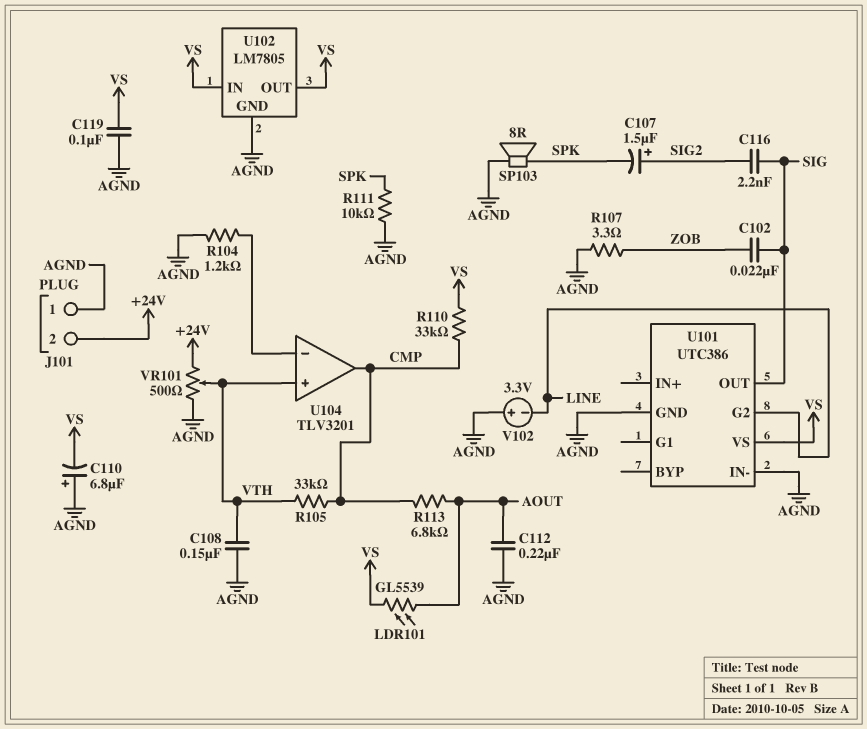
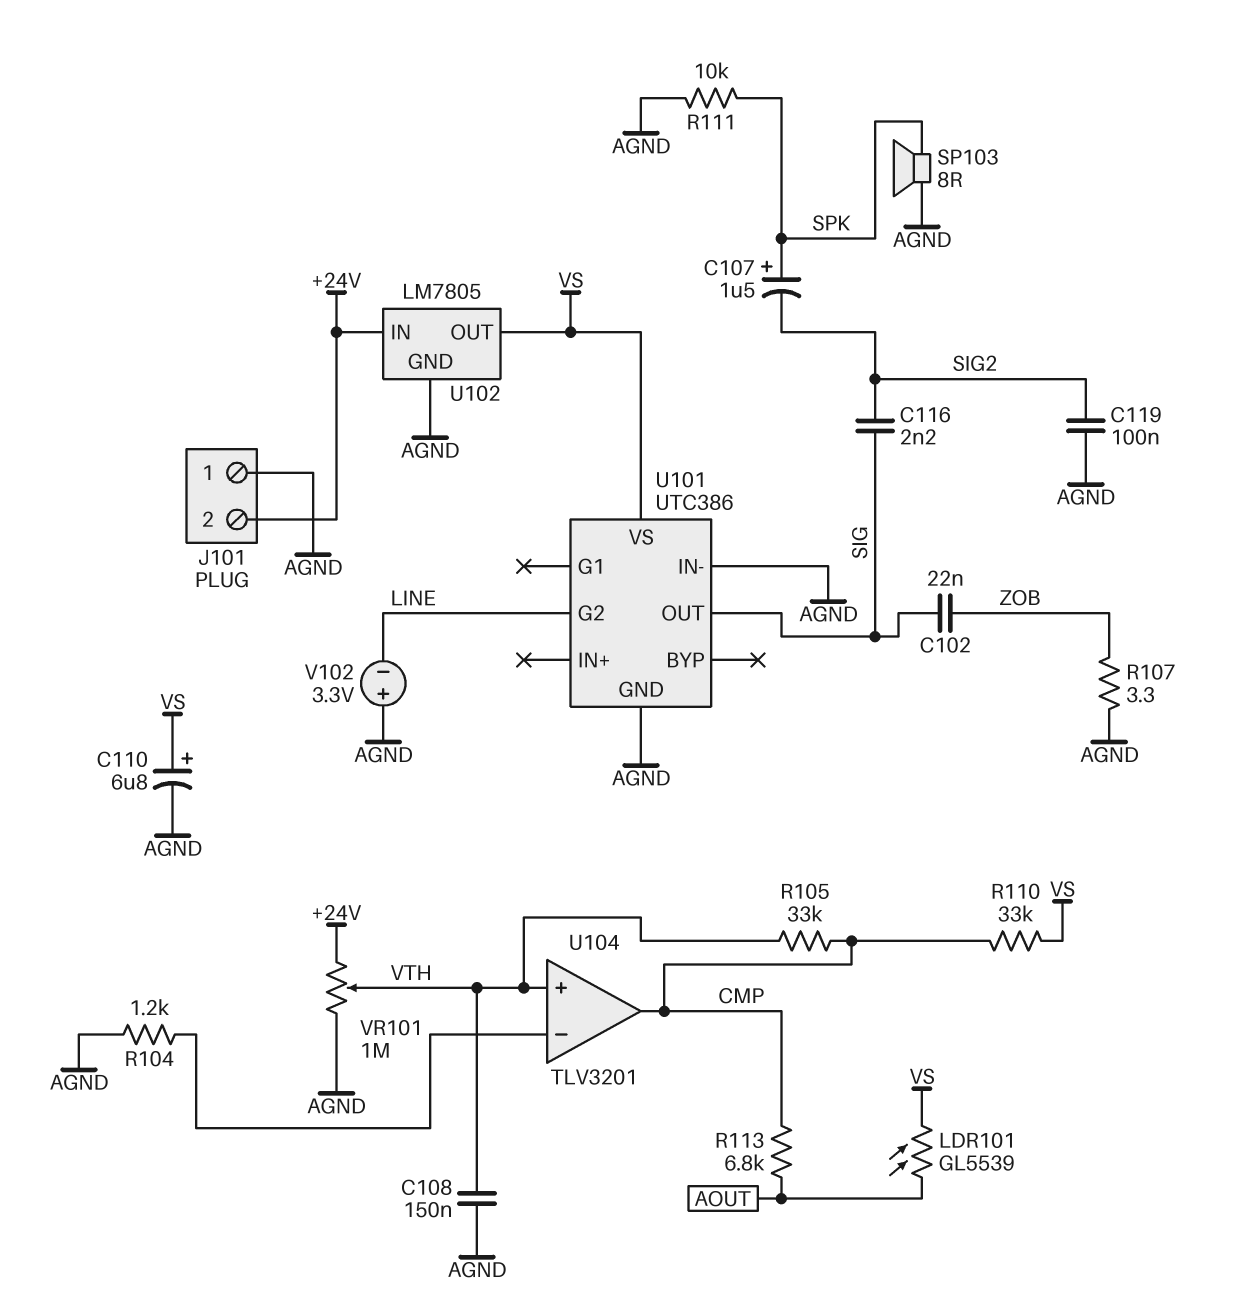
C107: 1.5uF (plus SIG2, minus SPK) -> 1.5uF (plus SPK, minus SIG2)
C110: 6.8uF (plus AGND, minus VS) -> 6.8uF (plus VS, minus AGND)
C112: 220nF (AGND, AOUT) -> none
C119: 100nF (AGND, VS) -> 100nF (AGND, SIG2)
U102 pin IN: VS -> +24V
VR101: 500 (+24V, AGND, wiper VTH) -> 1M (+24V, AGND, wiper VTH)

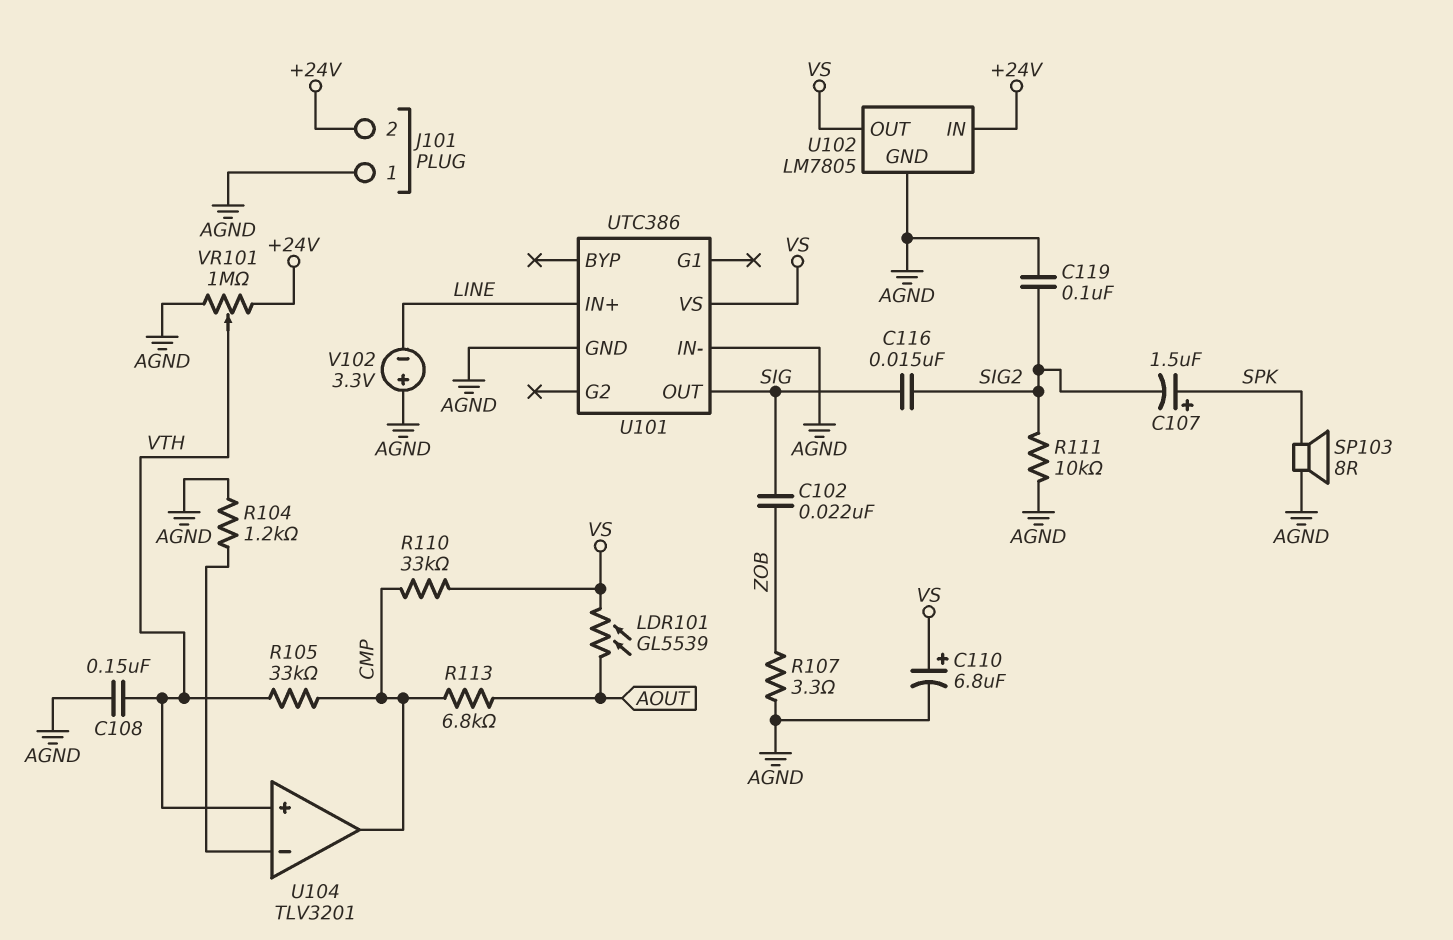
C116: 2.2nF (SIG, SIG2) -> 15nF (SIG, SIG2)
R111: 10k (AGND, SPK) -> 10k (AGND, SIG2)
U101 pin G2: LINE -> none
U101 pin IN+: none -> LINE

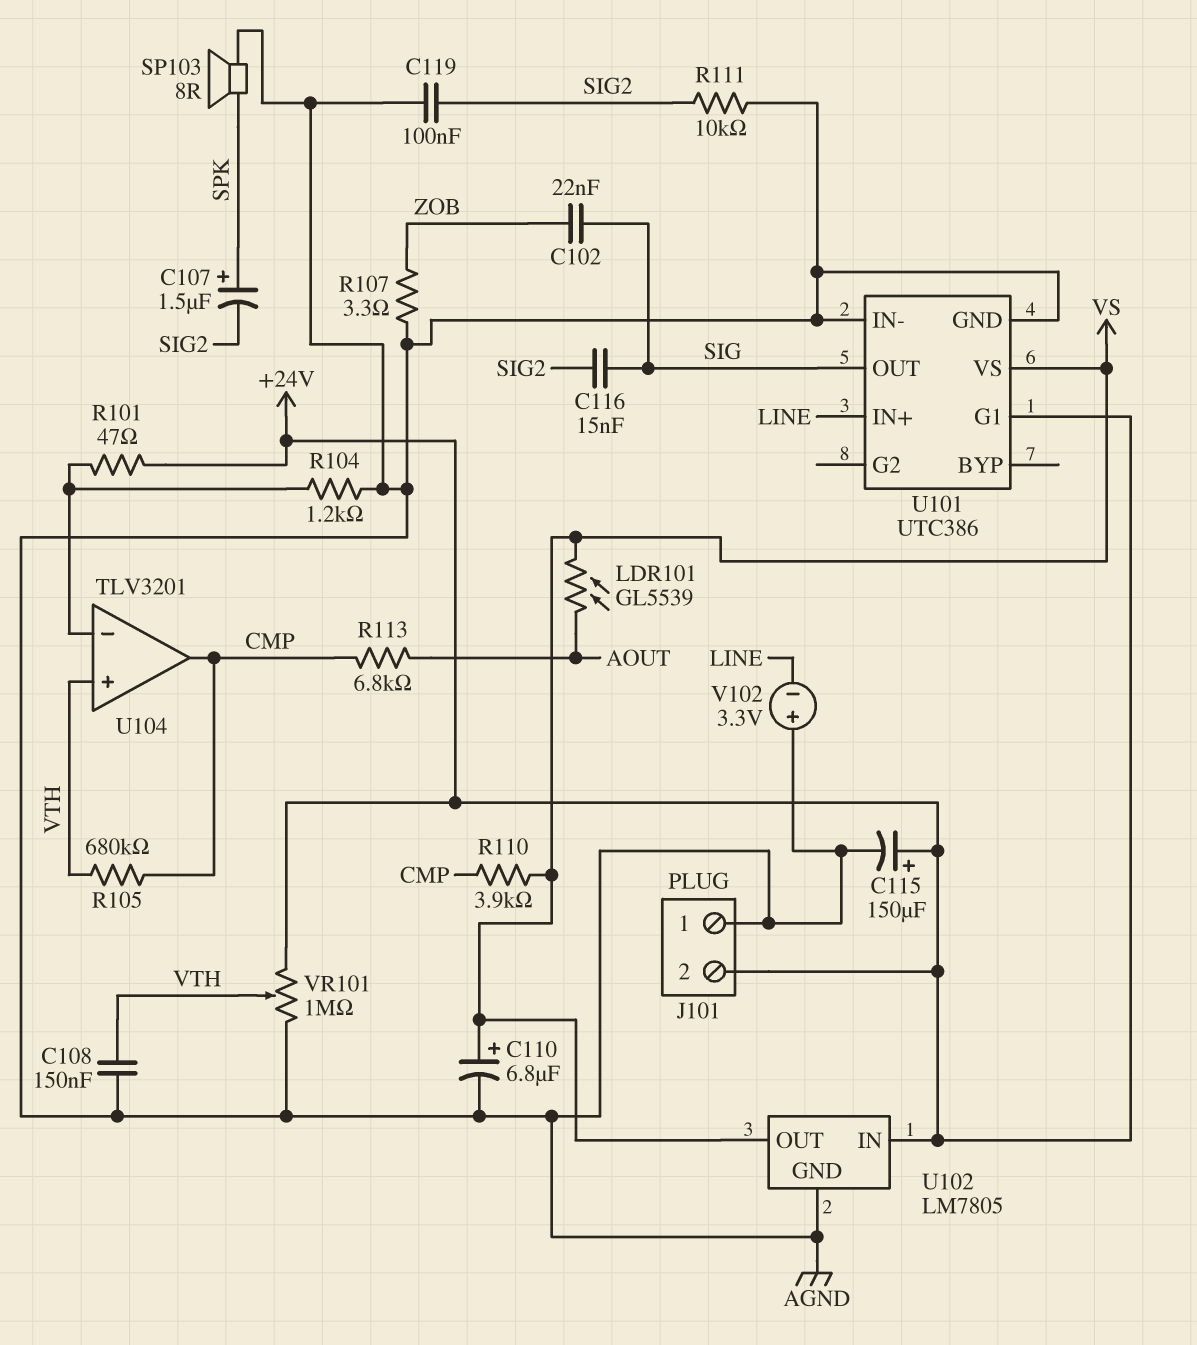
C115: none -> 150uF (plus +24V, minus AGND)
R101: none -> 47 (+24V, U104/in-)
R105: 33k (CMP, VTH) -> 680k (CMP, VTH)
R110: 33k (CMP, VS) -> 3.9k (CMP, VS)
U101 pin G1: none -> +24V

